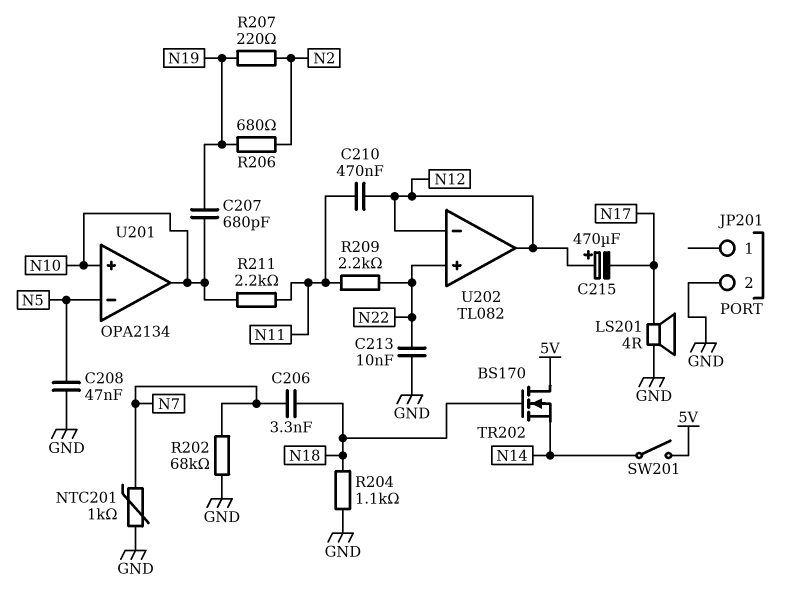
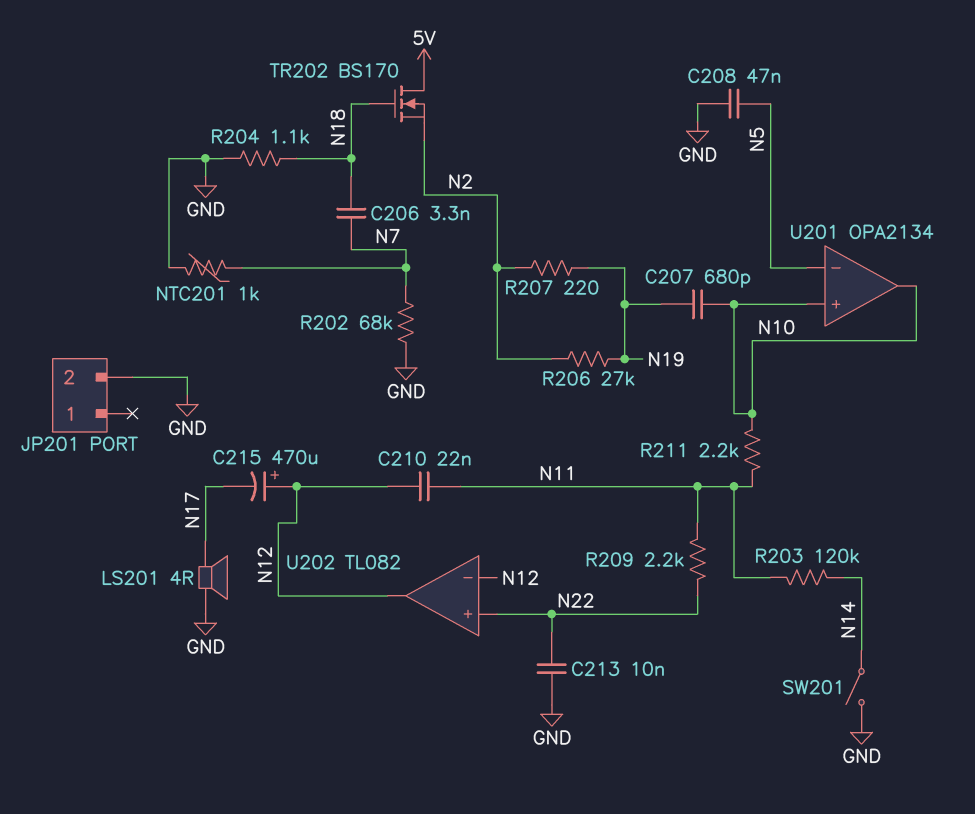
C210: 470nF (N11, N12) -> 22nF (N11, N12)
R203: none -> 120k (N11, N14)
R206: 680 (N2, N19) -> 27k (N2, N19)
SW201: switch (5V, N14) -> switch (GND, N14)
TR202: NMOS BS170 (G N18, D 5V, S N14) -> NMOS BS170 (G N18, D 5V, S N2)

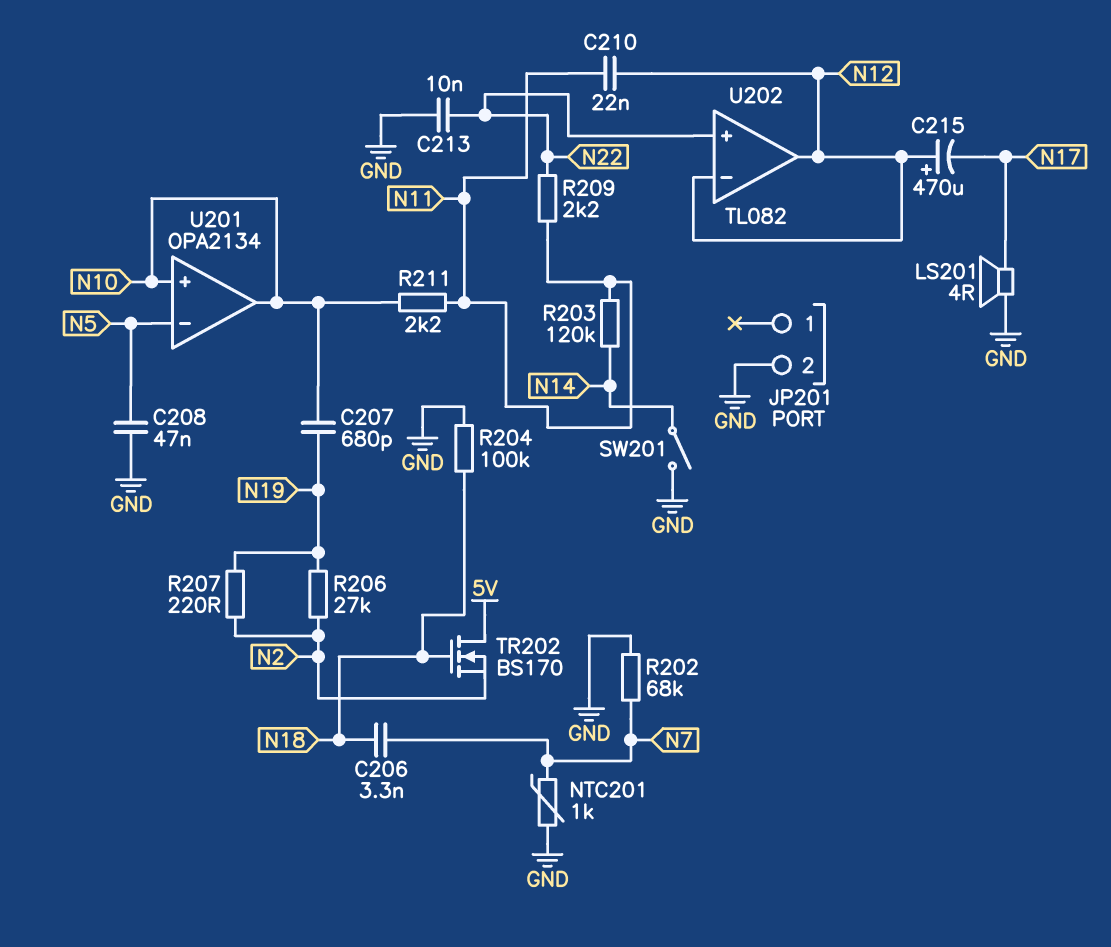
R204: 1.1k (GND, N18) -> 100k (GND, N18)

